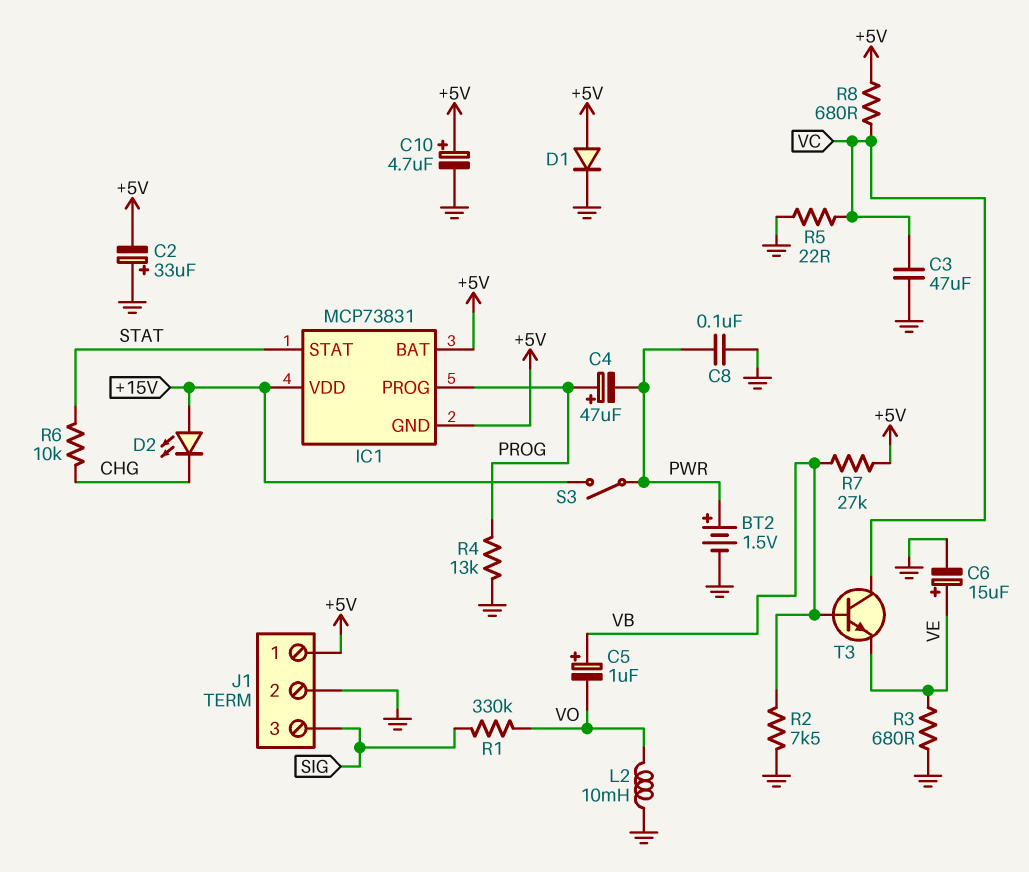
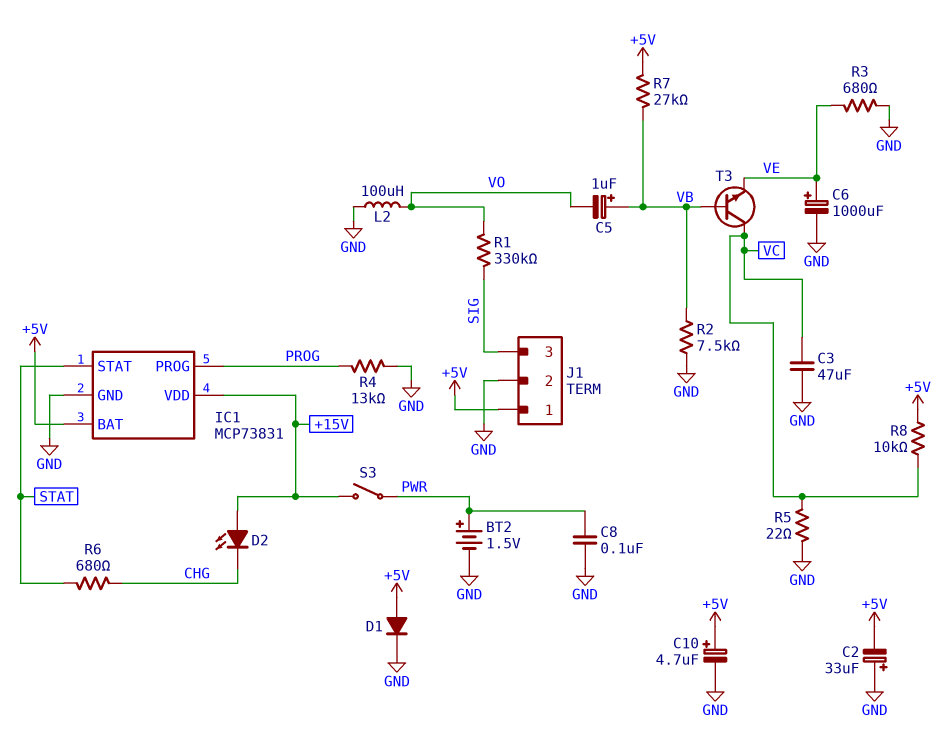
C4: 47uF (plus PROG, minus PWR) -> none
C6: 15uF (plus VE, minus GND) -> 1000uF (plus VE, minus GND)
IC1 pin GND: +5V -> GND
L2: 10mH (GND, VO) -> 100uH (GND, VO)
R6: 10k (CHG, STAT) -> 680 (CHG, STAT)
R8: 680 (+5V, VC) -> 10k (+5V, VC)

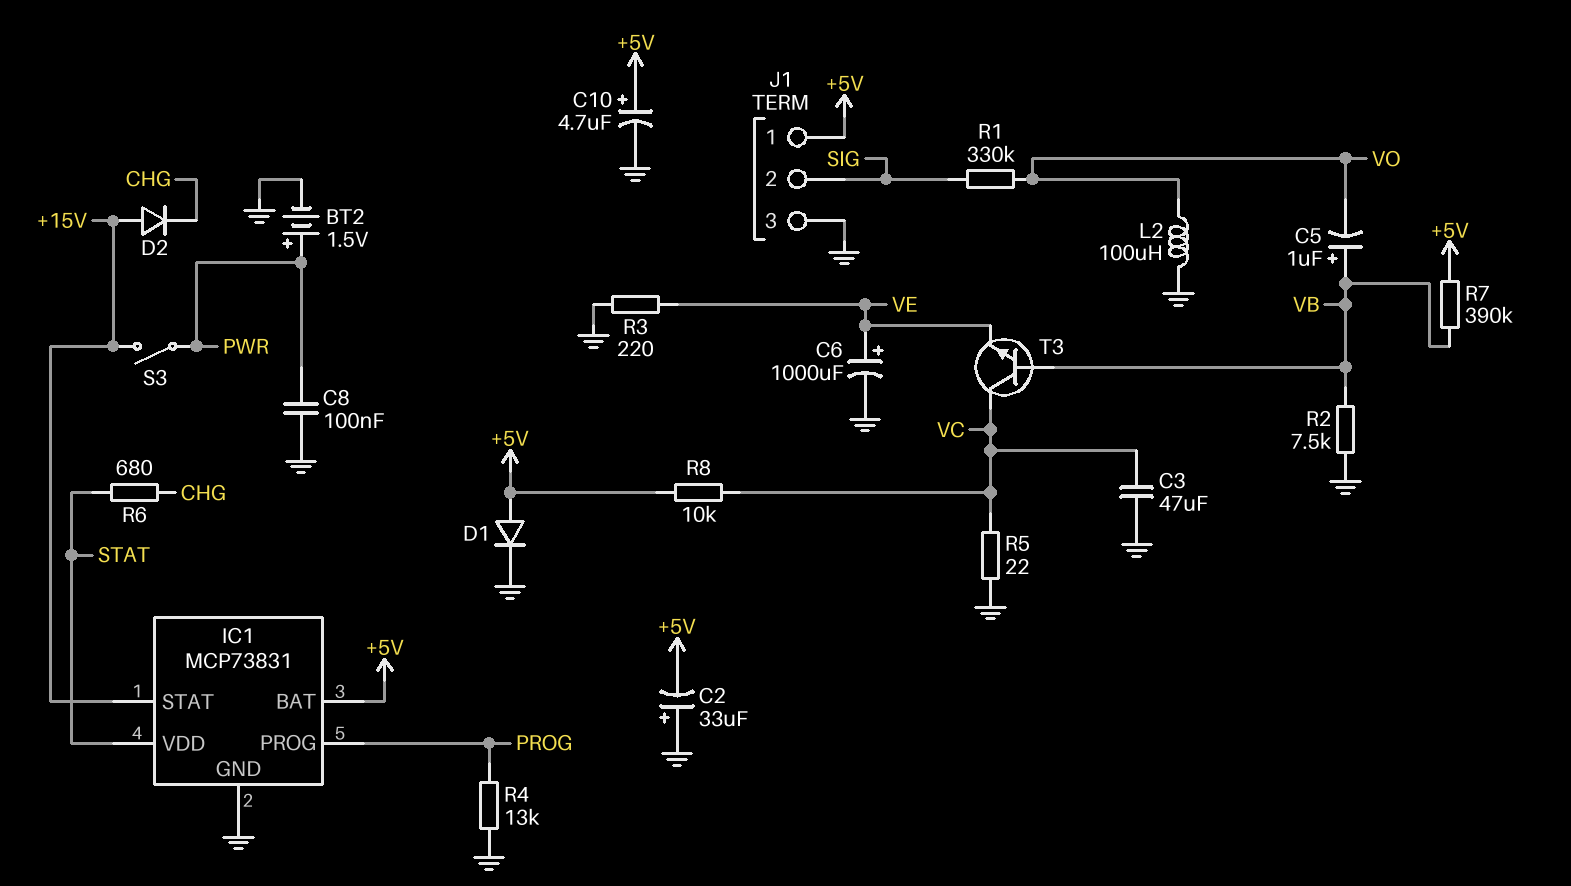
D2: LED (A +15V, K CHG) -> diode (A +15V, K CHG)
IC1 pin STAT: STAT -> +15V
IC1 pin VDD: +15V -> STAT
J1 pin 2: GND -> SIG
J1 pin 3: SIG -> GND
R3: 680 (GND, VE) -> 220 (GND, VE)
R7: 27k (+5V, VB) -> 390k (+5V, VB)

